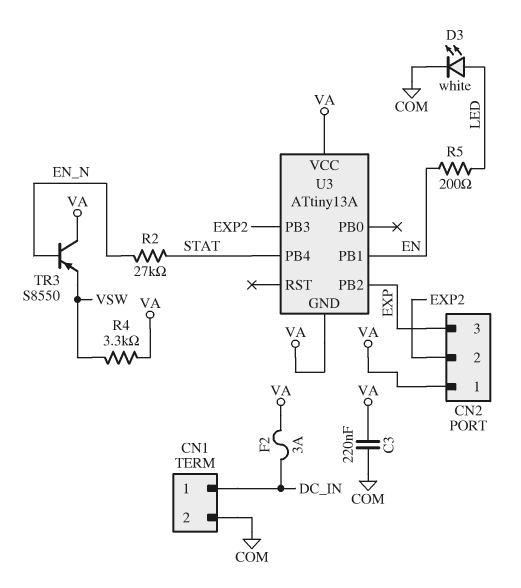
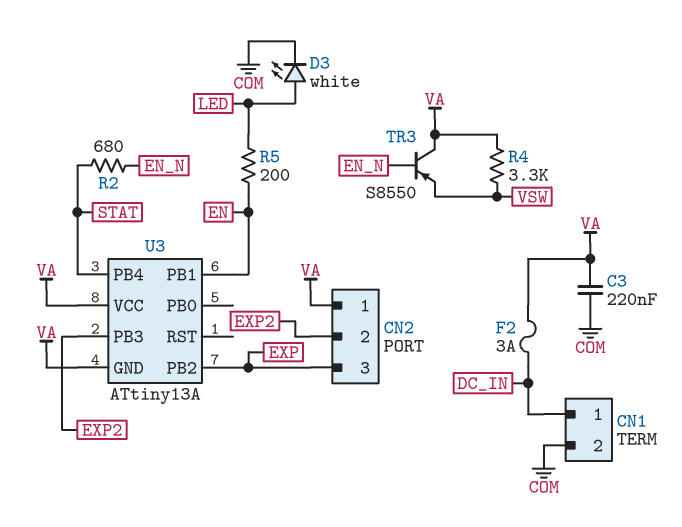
R2: 27k (EN_N, STAT) -> 680 (EN_N, STAT)

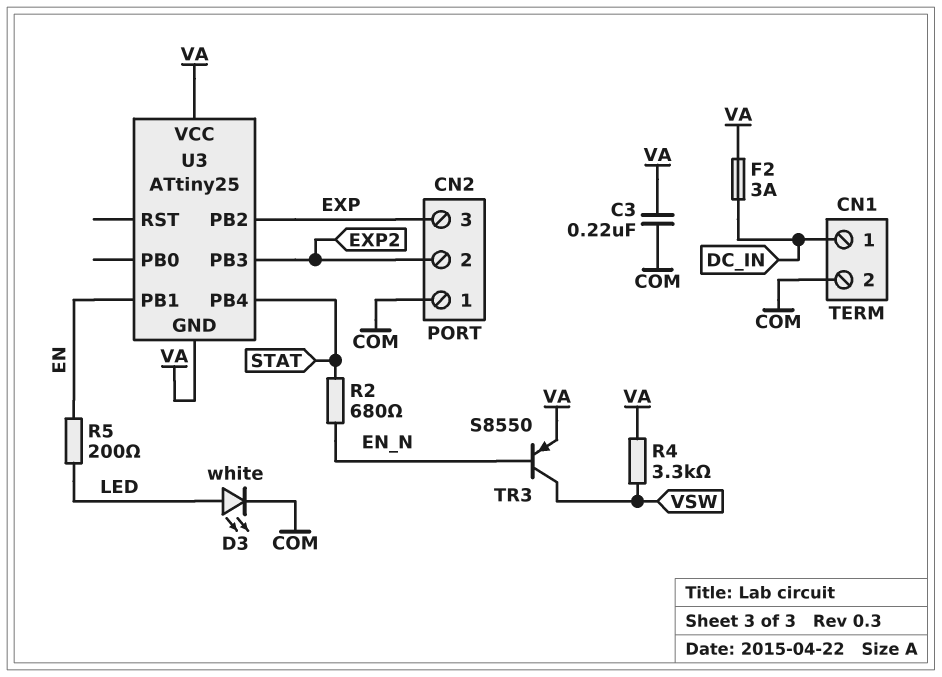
CN2 pin 1: VA -> COM
TR3: PNP S8550 (B EN_N, C VA, E VSW) -> PNP S8550 (B EN_N, C VSW, E VA)
U3: ATtiny13A -> ATtiny25

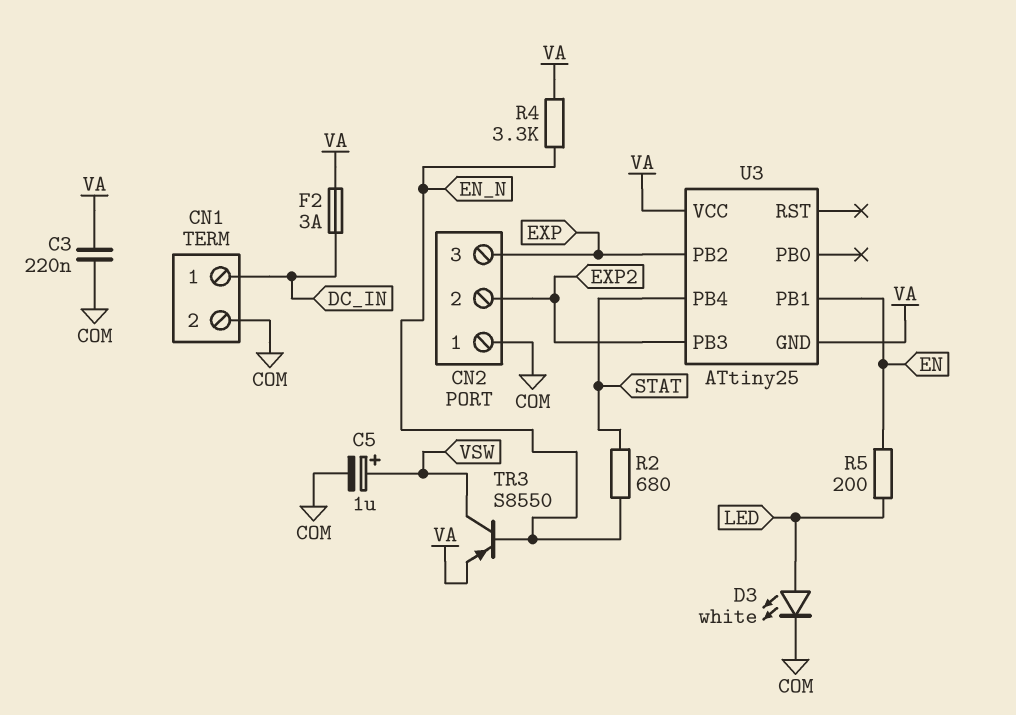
C5: none -> 1uF (plus VSW, minus COM)
R4: 3.3k (VA, VSW) -> 3.3k (EN_N, VA)

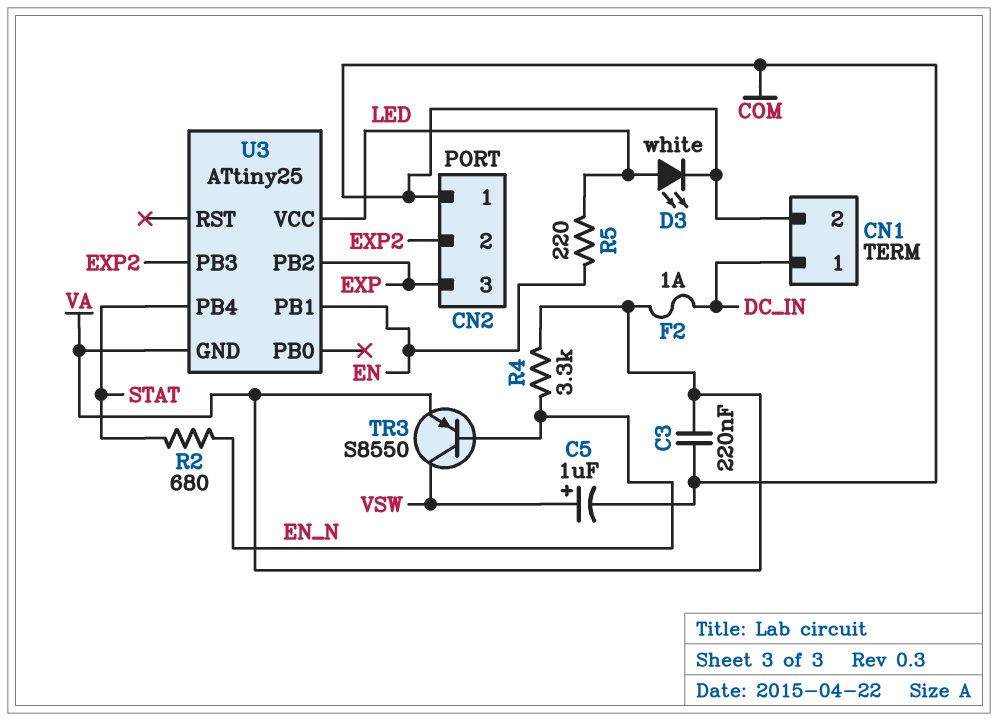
F2: 3A (DC_IN, VA) -> 1A (DC_IN, VA)
R5: 200 (EN, LED) -> 220 (EN, LED)
U3 pin VCC: VA -> LED

